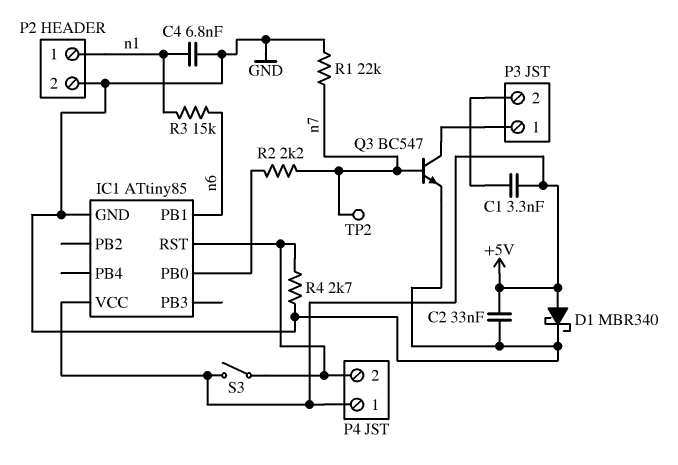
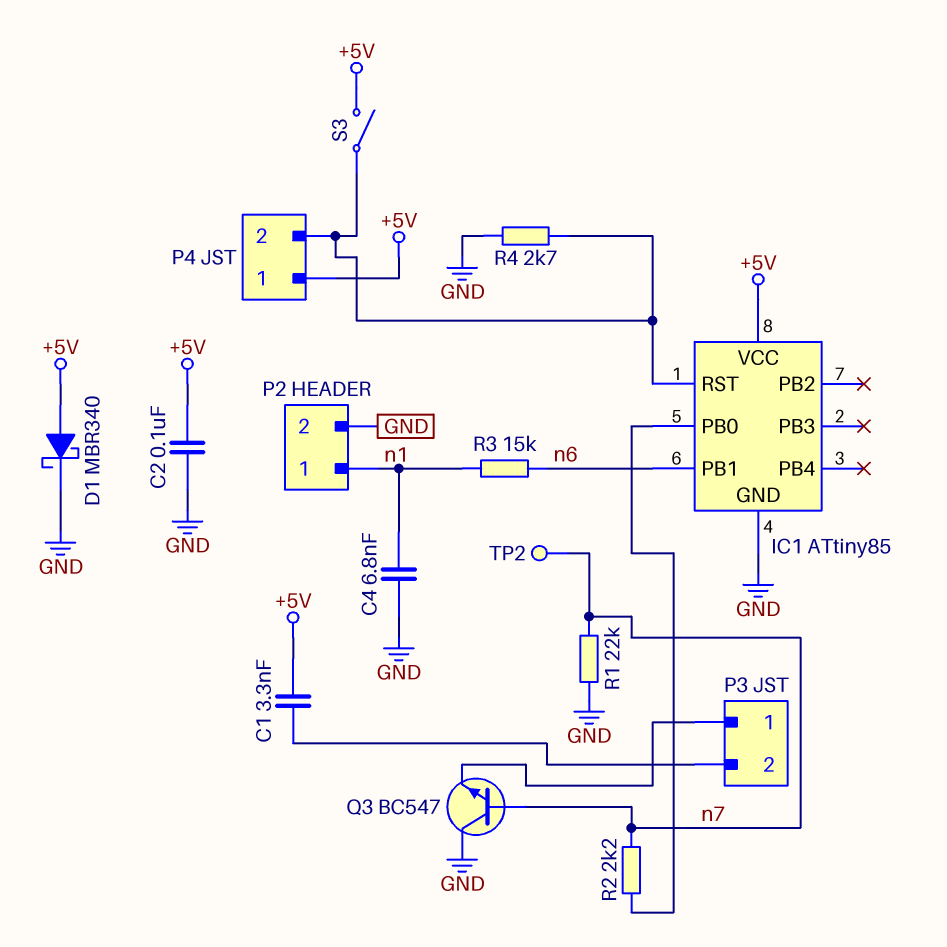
C2: 33nF (+5V, GND) -> 100nF (+5V, GND)
Q3: NPN BC547 (B n7, C P3/1, E GND) -> NPN BC547 (B n7, C GND, E P3/1)

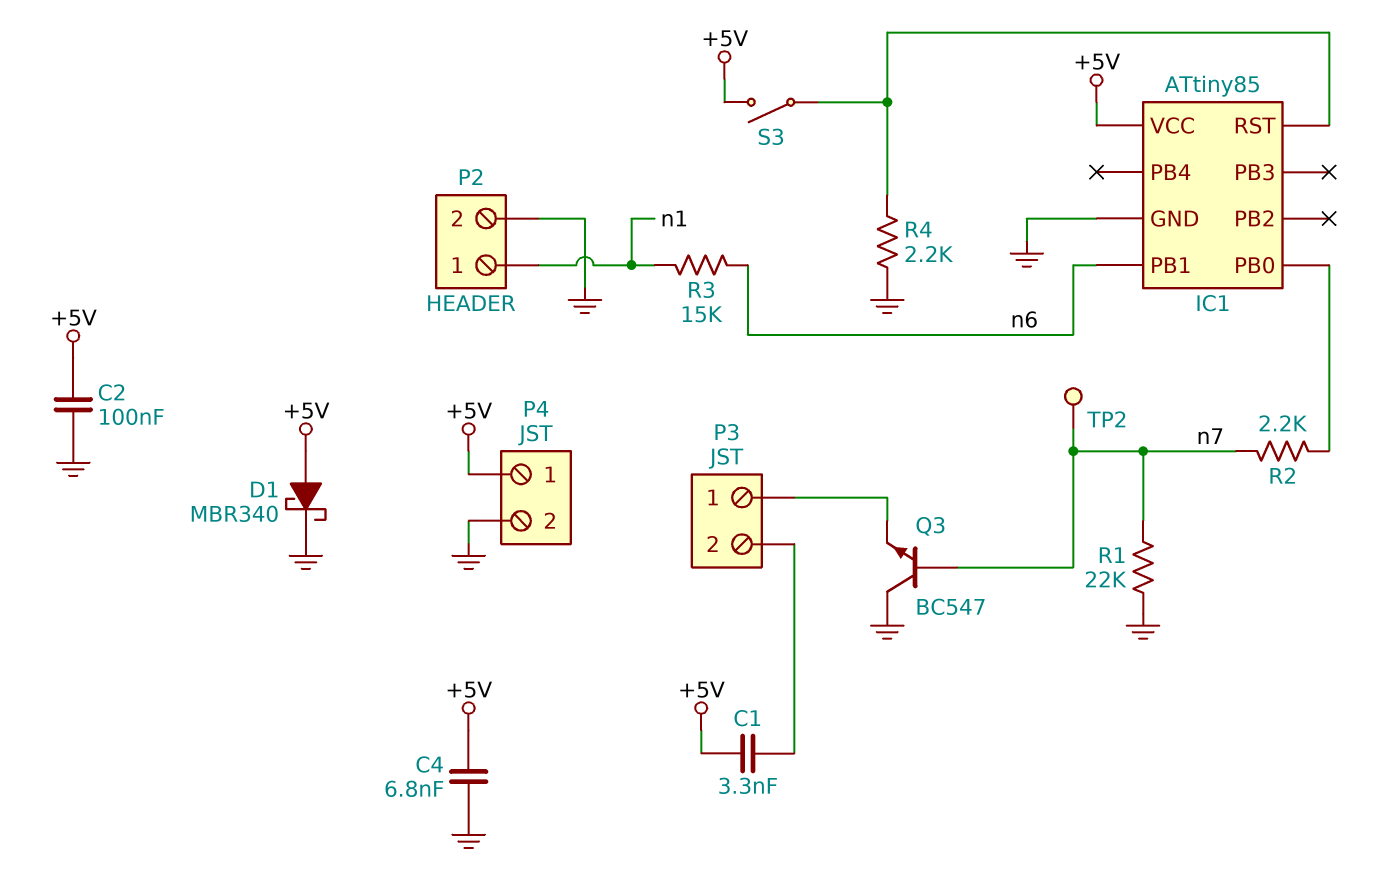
C4: 6.8nF (GND, n1) -> 6.8nF (+5V, GND)
P4 pin 2: IC1/RST -> GND
R4: 2.7k (GND, IC1/RST) -> 2.2k (GND, IC1/RST)

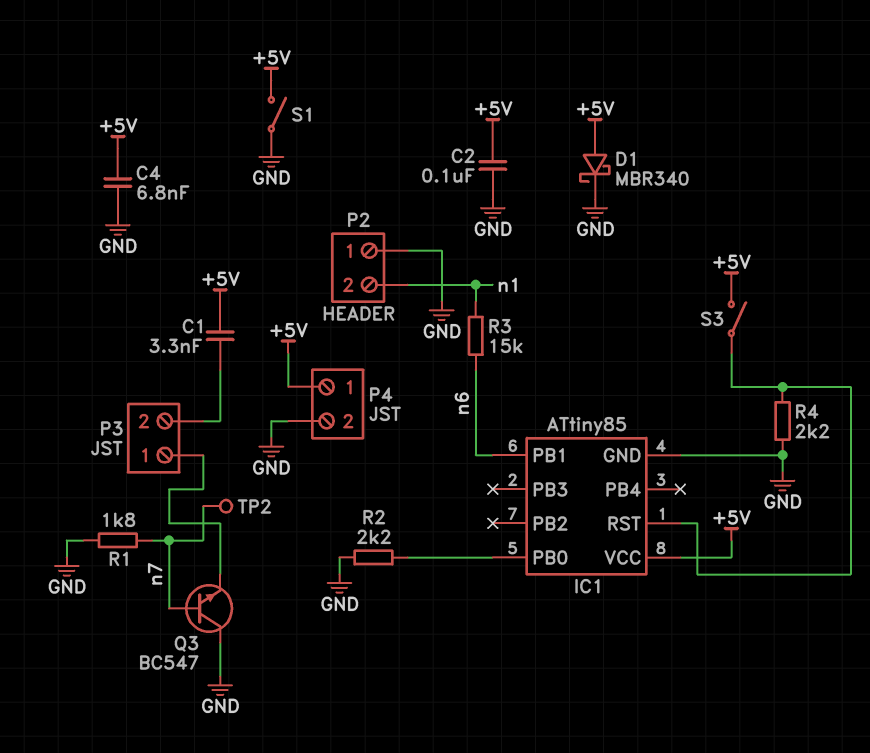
P2 pin 1: n1 -> GND
P2 pin 2: GND -> n1
R1: 22k (GND, n7) -> 1.8k (GND, n7)
R2: 2.2k (IC1/PB0, n7) -> 2.2k (GND, IC1/PB0)
S1: none -> switch (+5V, GND)

